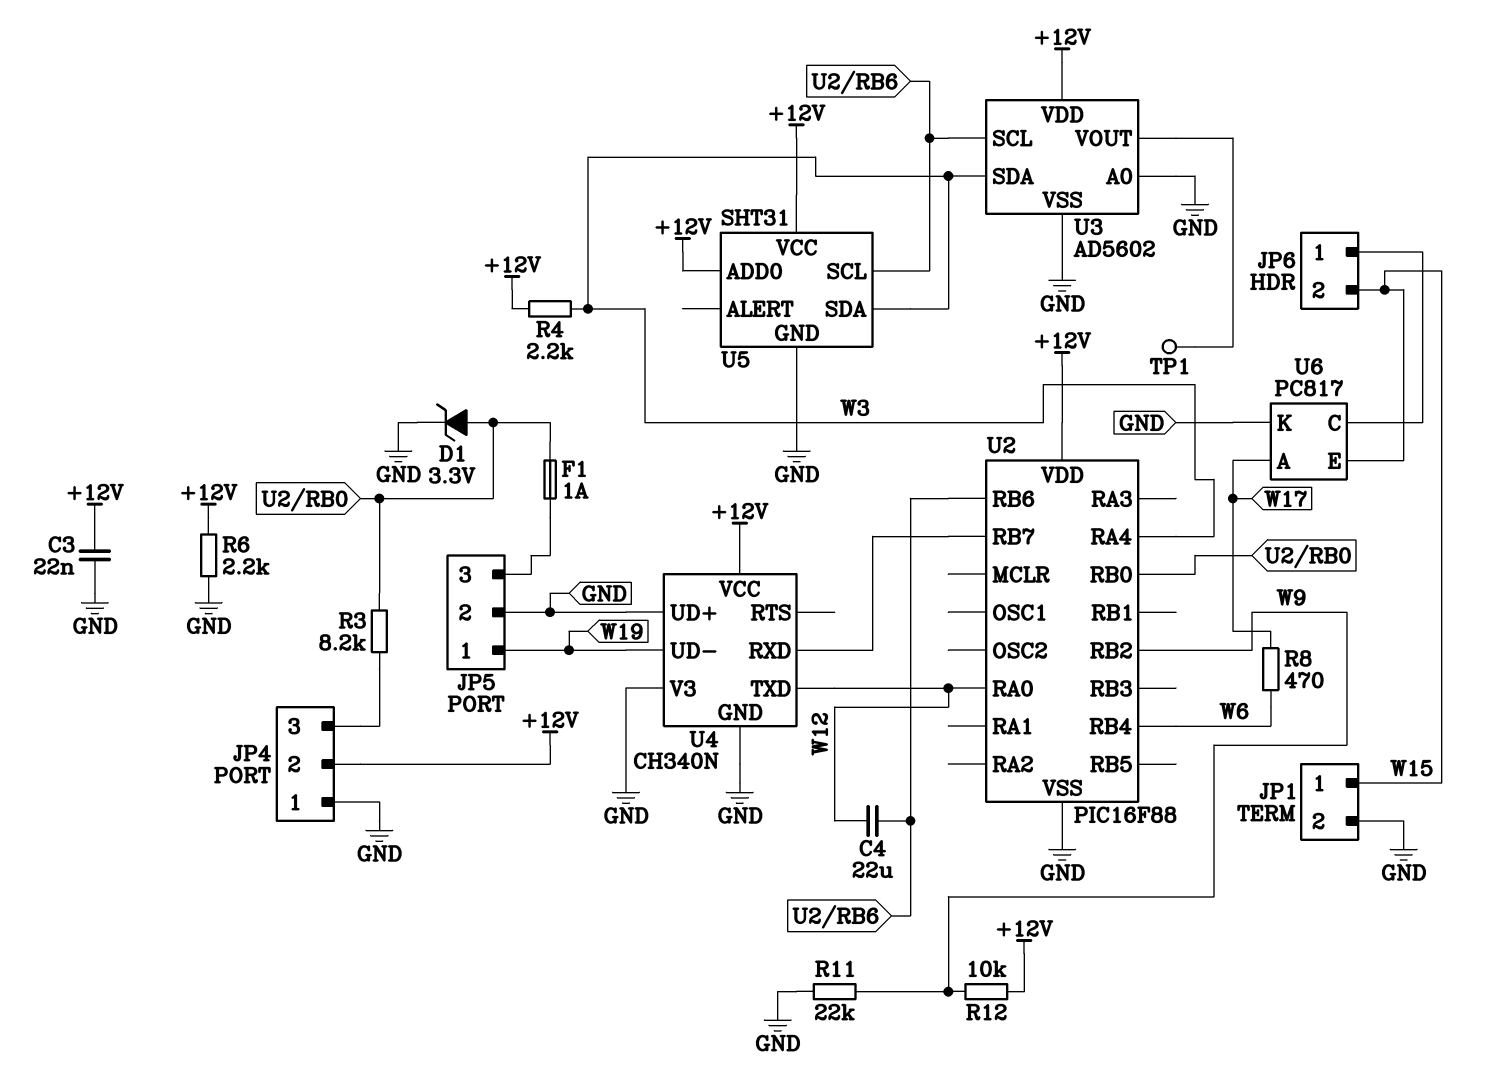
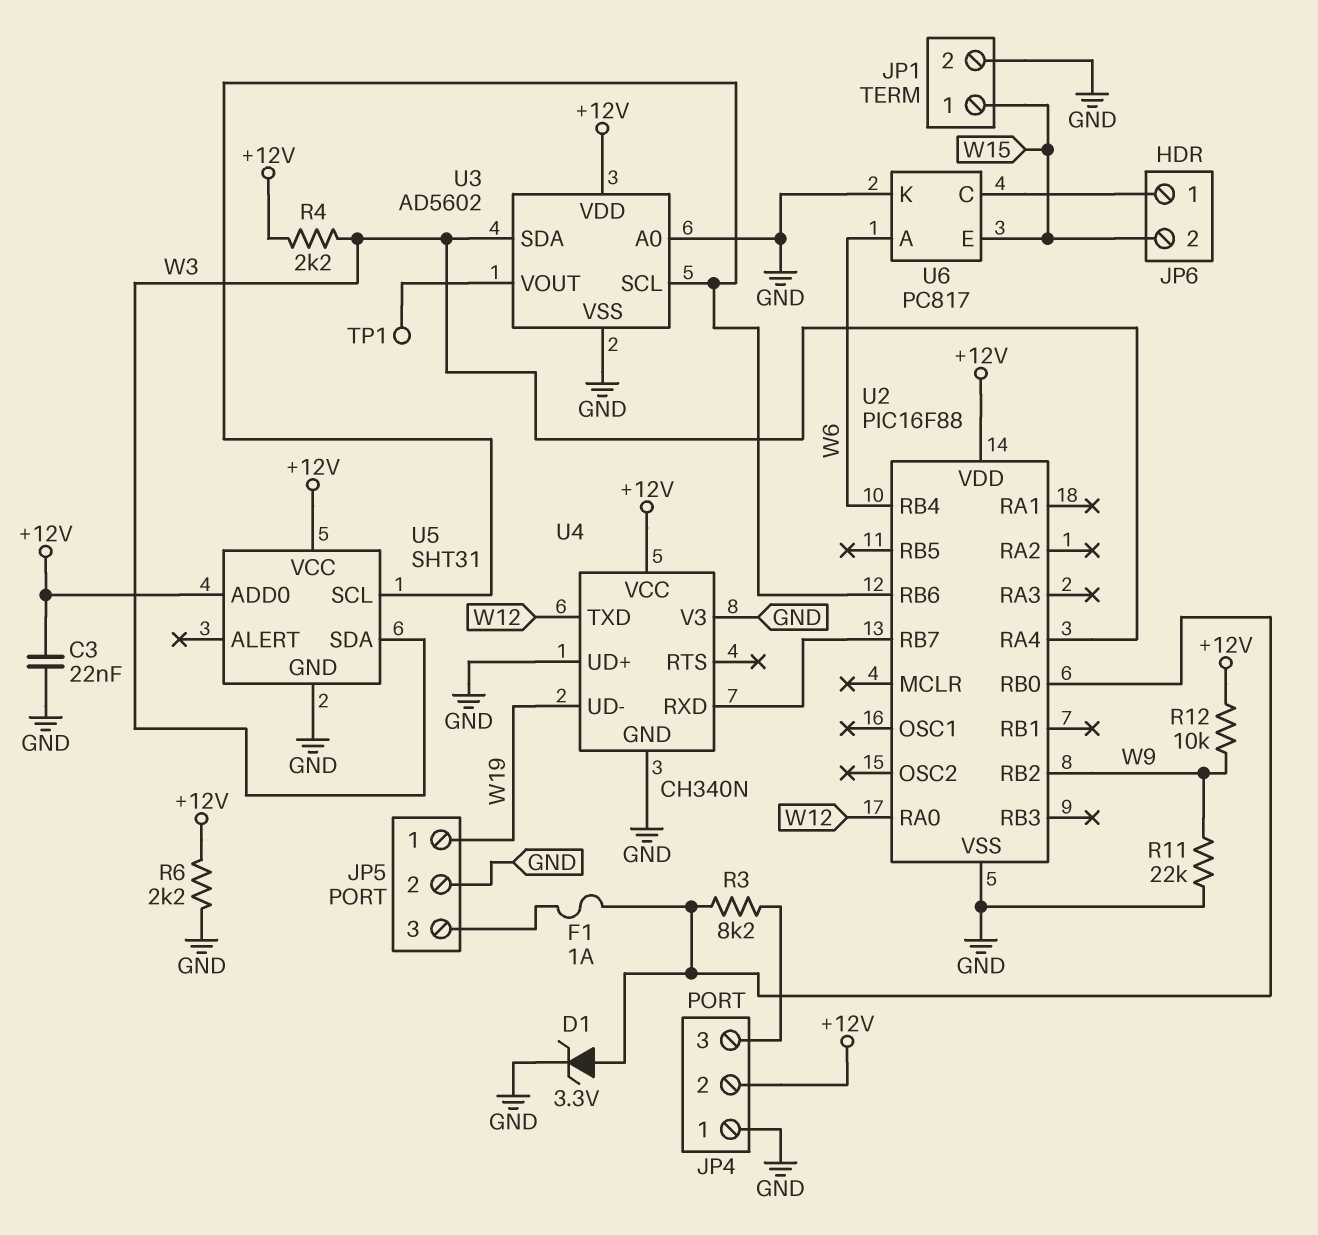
C4: 22uF (U2/RB6, W12) -> none
R8: 470 (W6, W17) -> none
U6 pin A: W17 -> W6

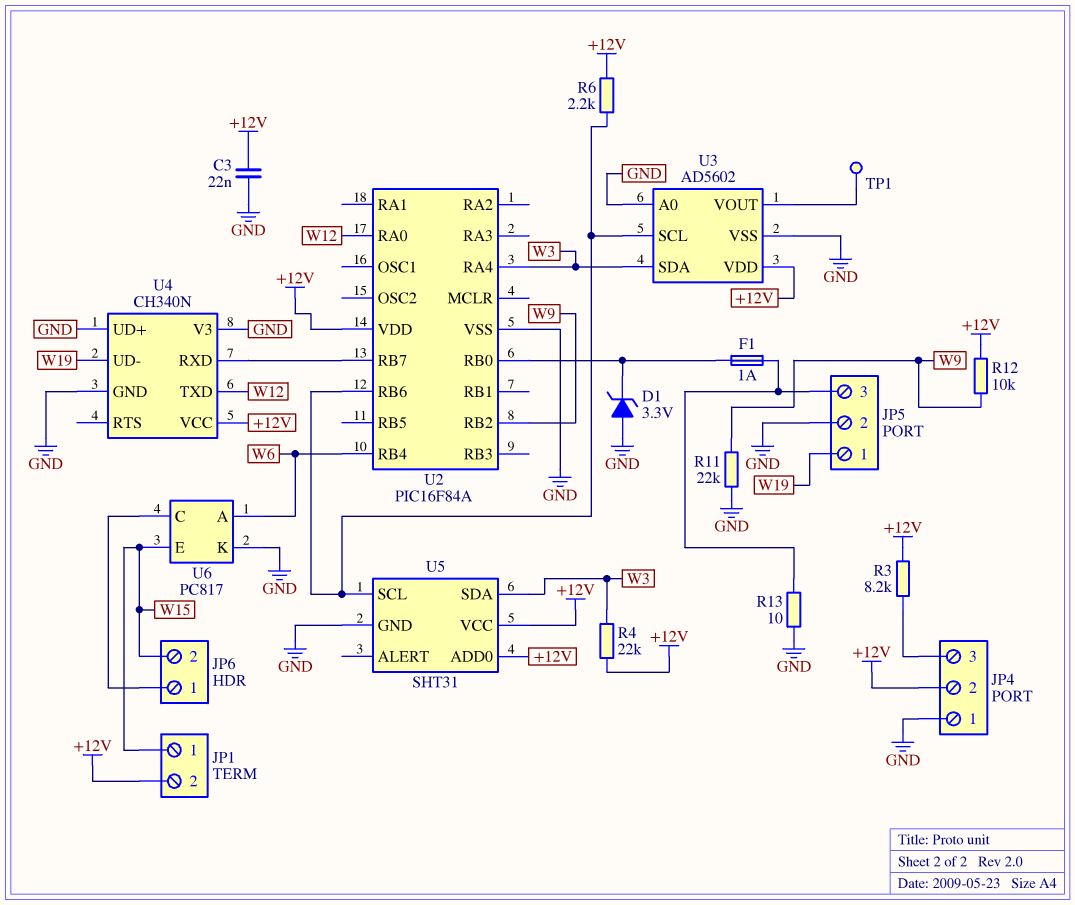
D1: zener 3.3V (A U2/RB0, K GND) -> zener 3.3V (A GND, K U2/RB0)
JP1 pin 2: GND -> +12V
R3: 8.2k (JP4/3, U2/RB0) -> 8.2k (+12V, JP4/3)
R4: 2.2k (+12V, W3) -> 22k (+12V, W3)
R6: 2.2k (+12V, GND) -> 2.2k (+12V, U2/RB6)
R13: none -> 10 (GND, JP5/3)
U2: PIC16F88 -> PIC16F84A

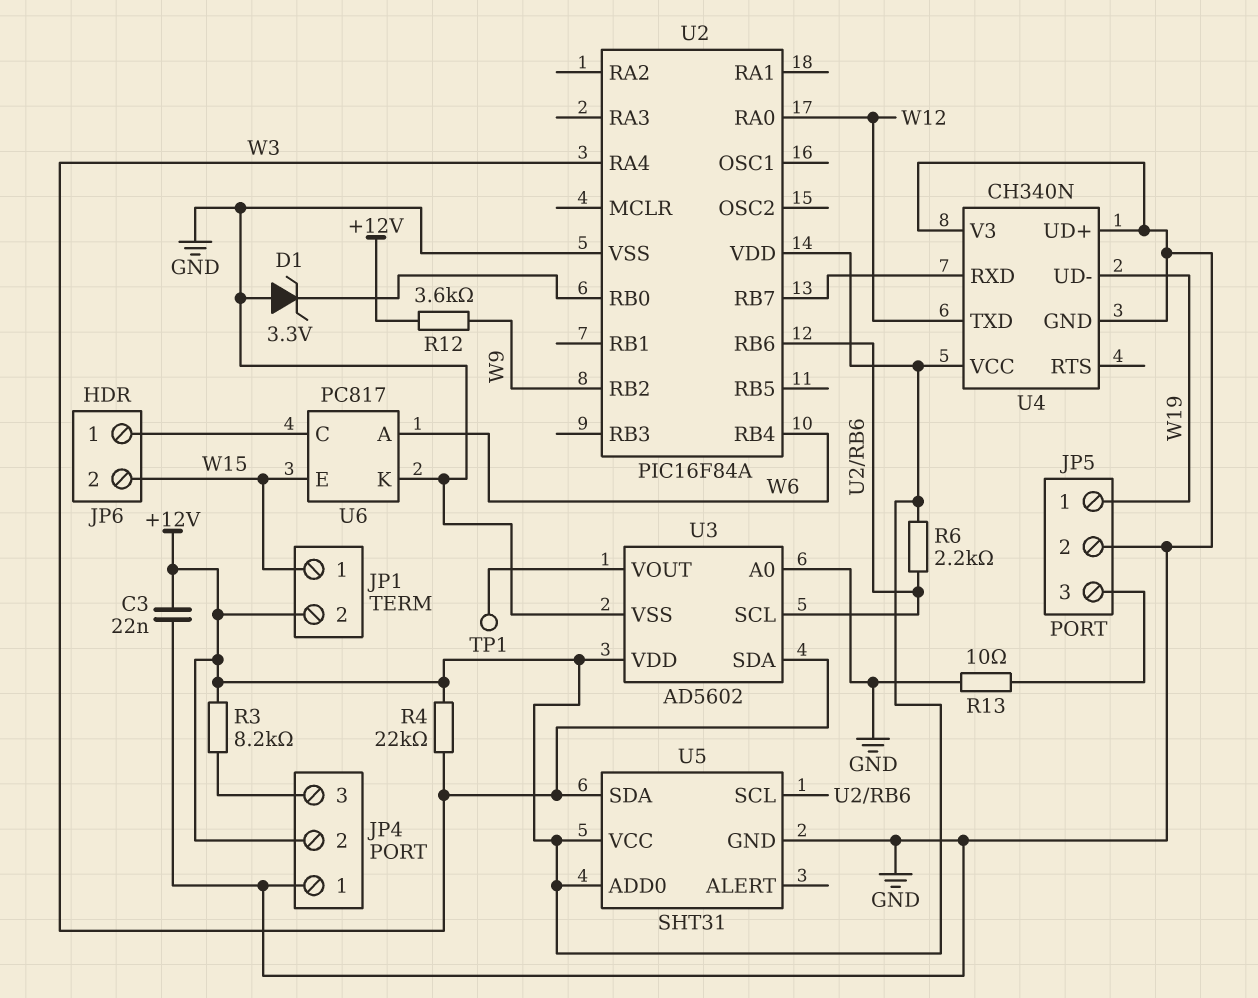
F1: 1A (JP5/3, U2/RB0) -> none
R11: 22k (GND, W9) -> none
R12: 10k (+12V, W9) -> 3.6k (+12V, W9)

